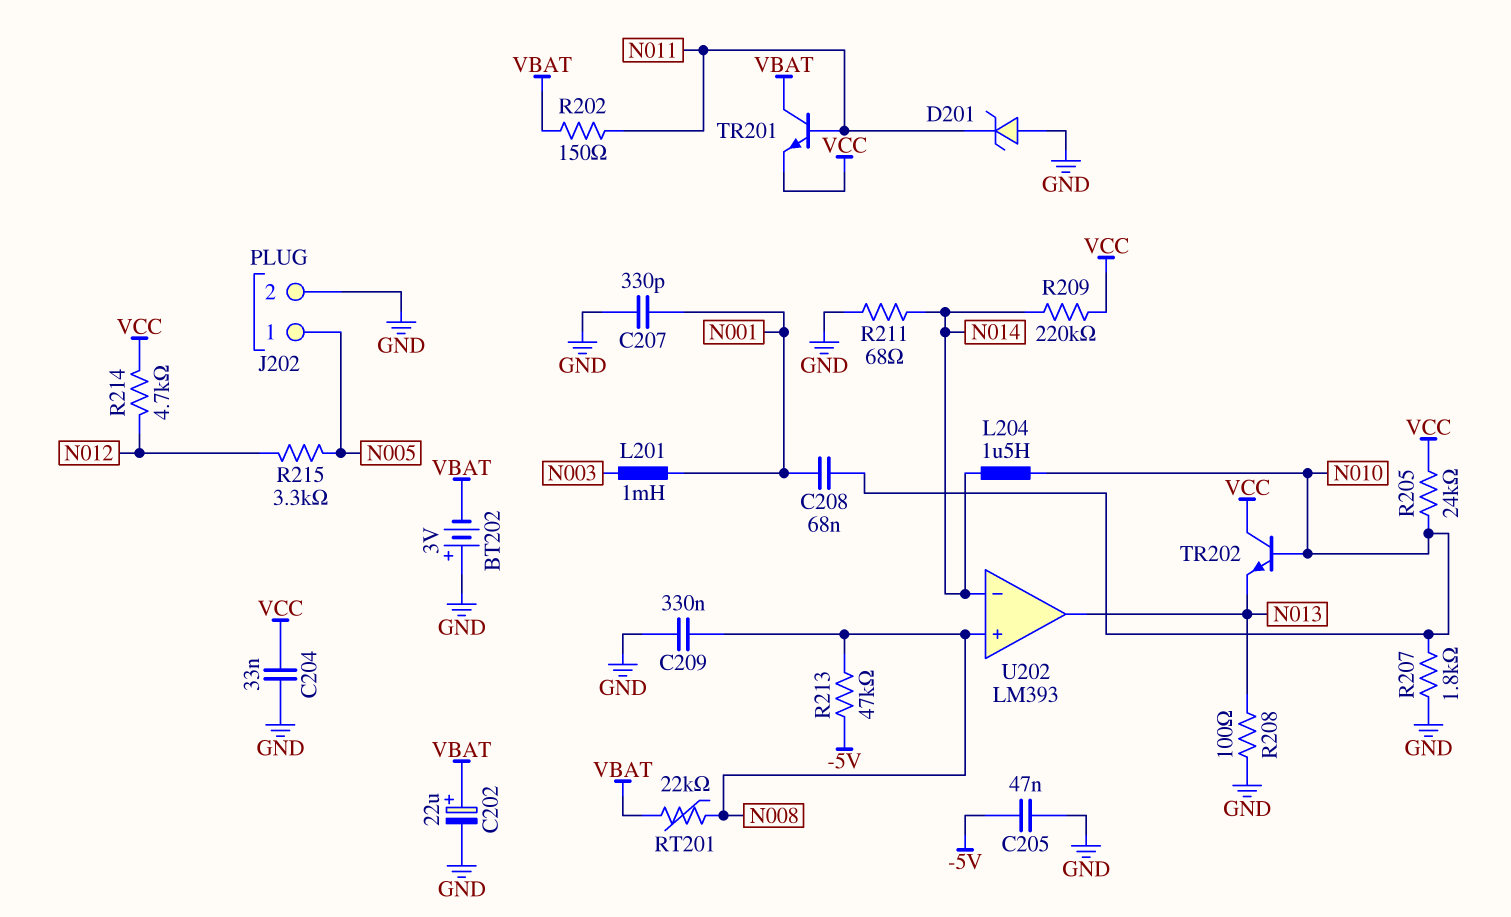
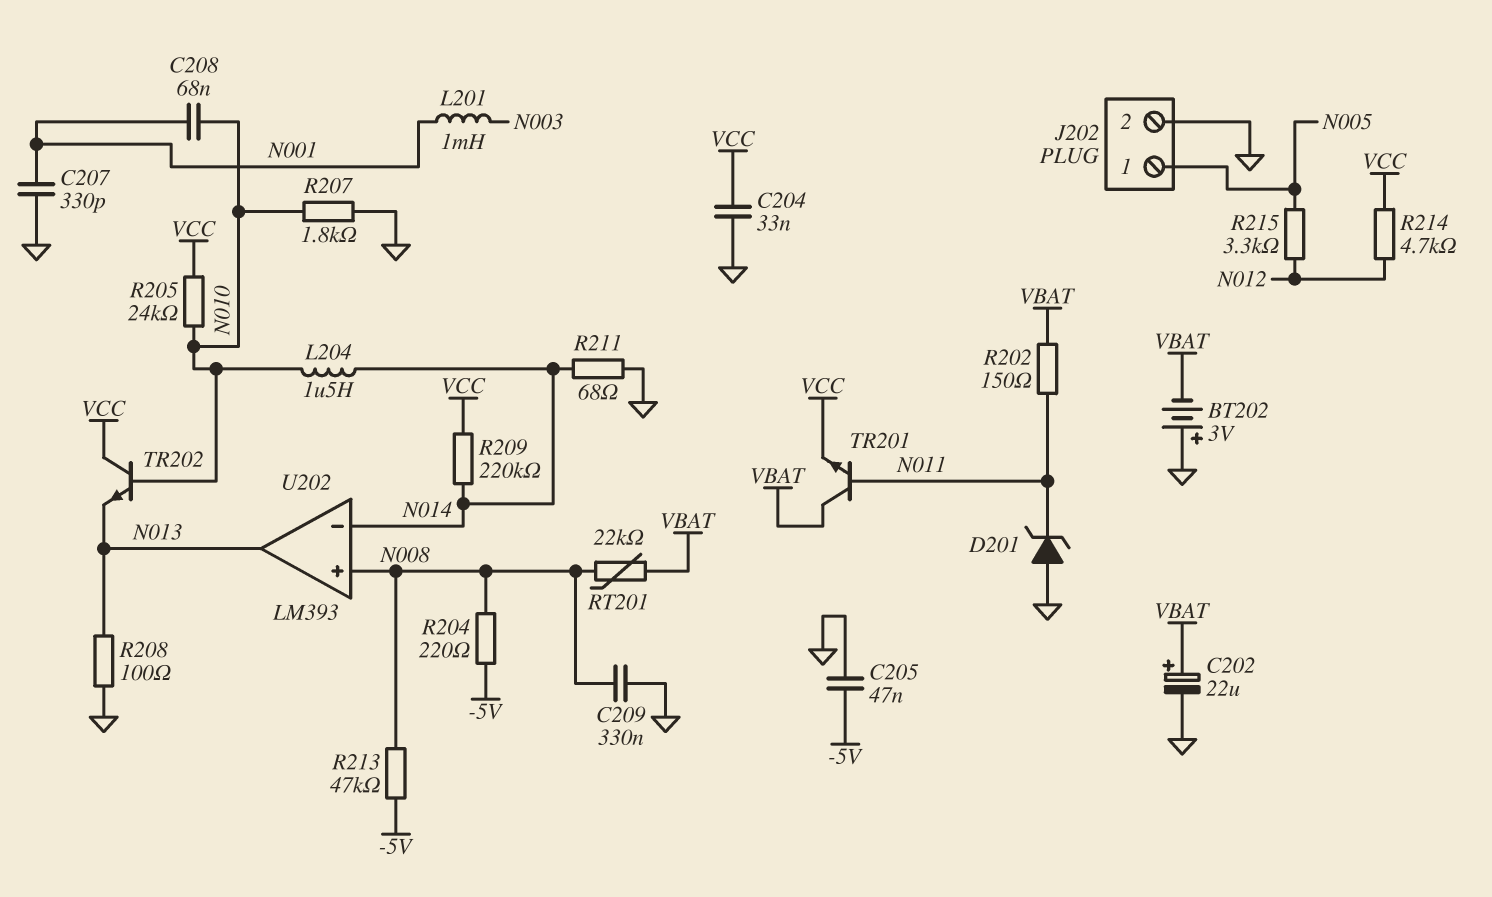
R204: none -> 220 (-5V, N008)

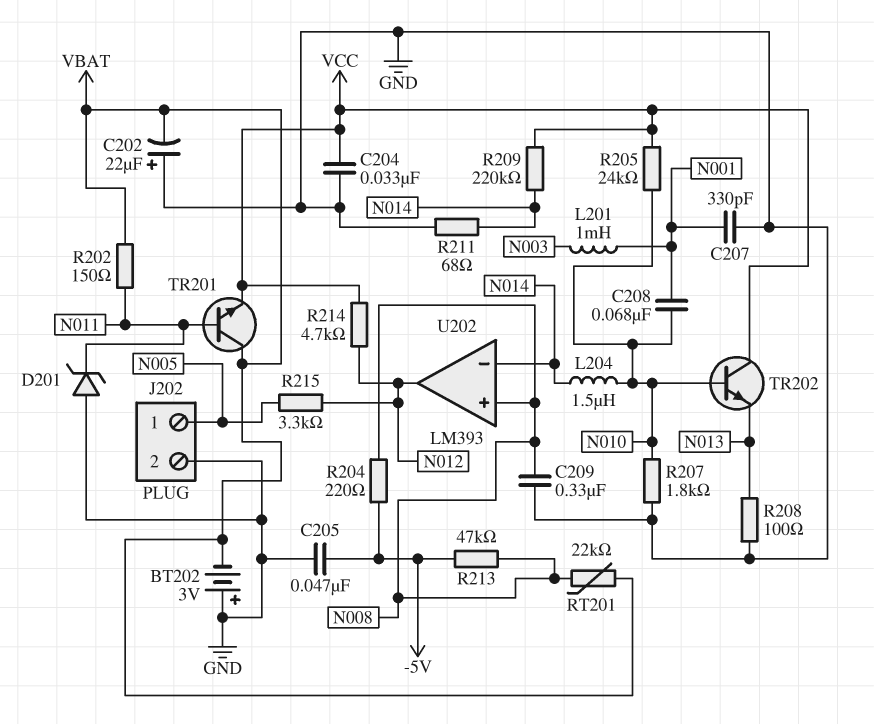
C202: 22uF (plus VBAT, minus GND) -> 22uF (plus GND, minus VBAT)
U202 pin out: N013 -> N012

